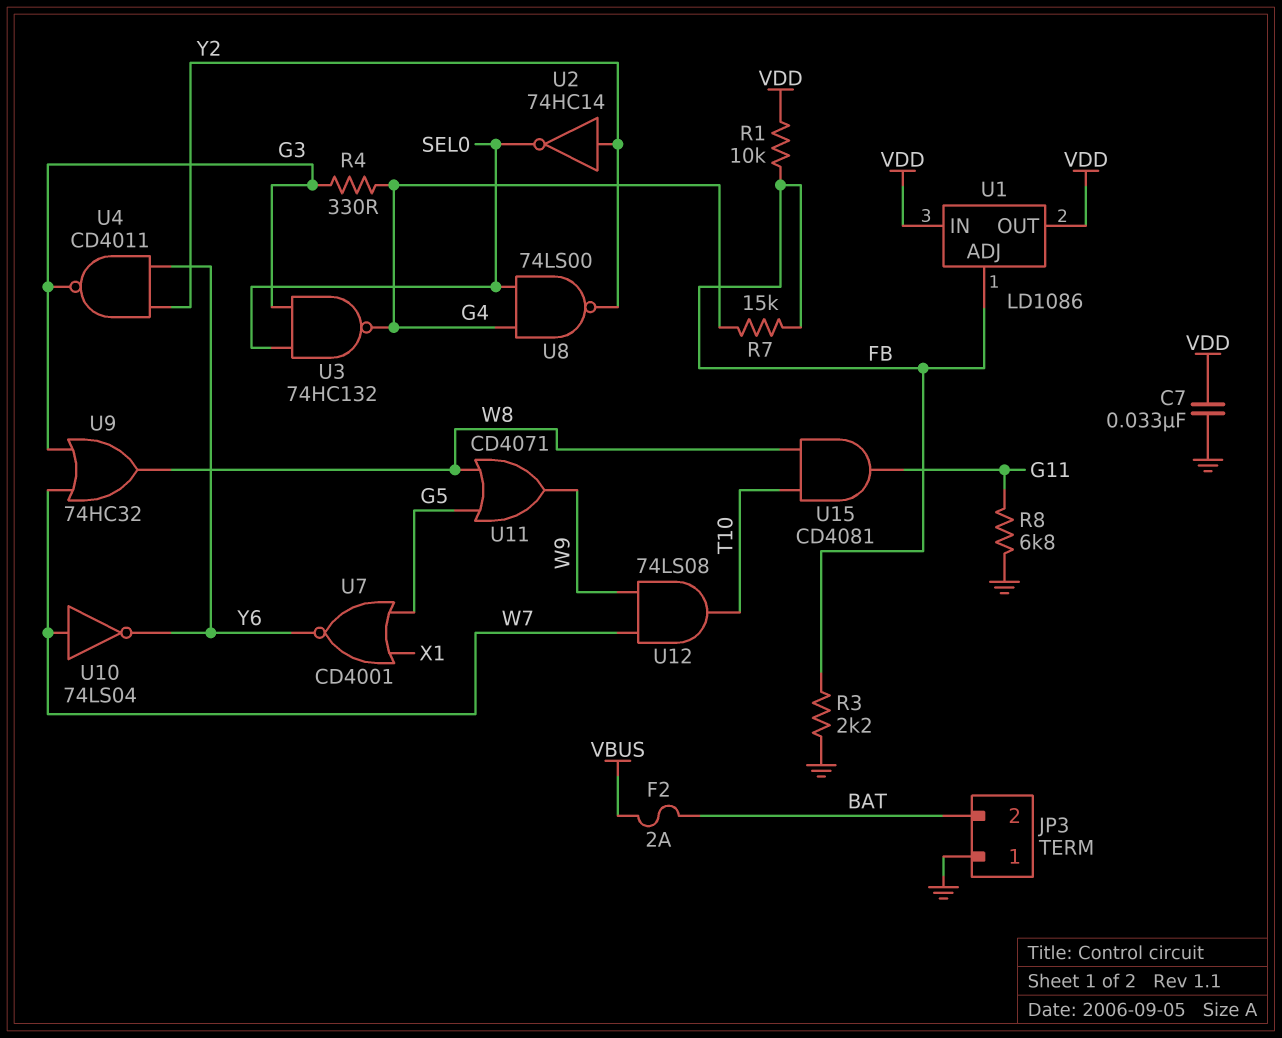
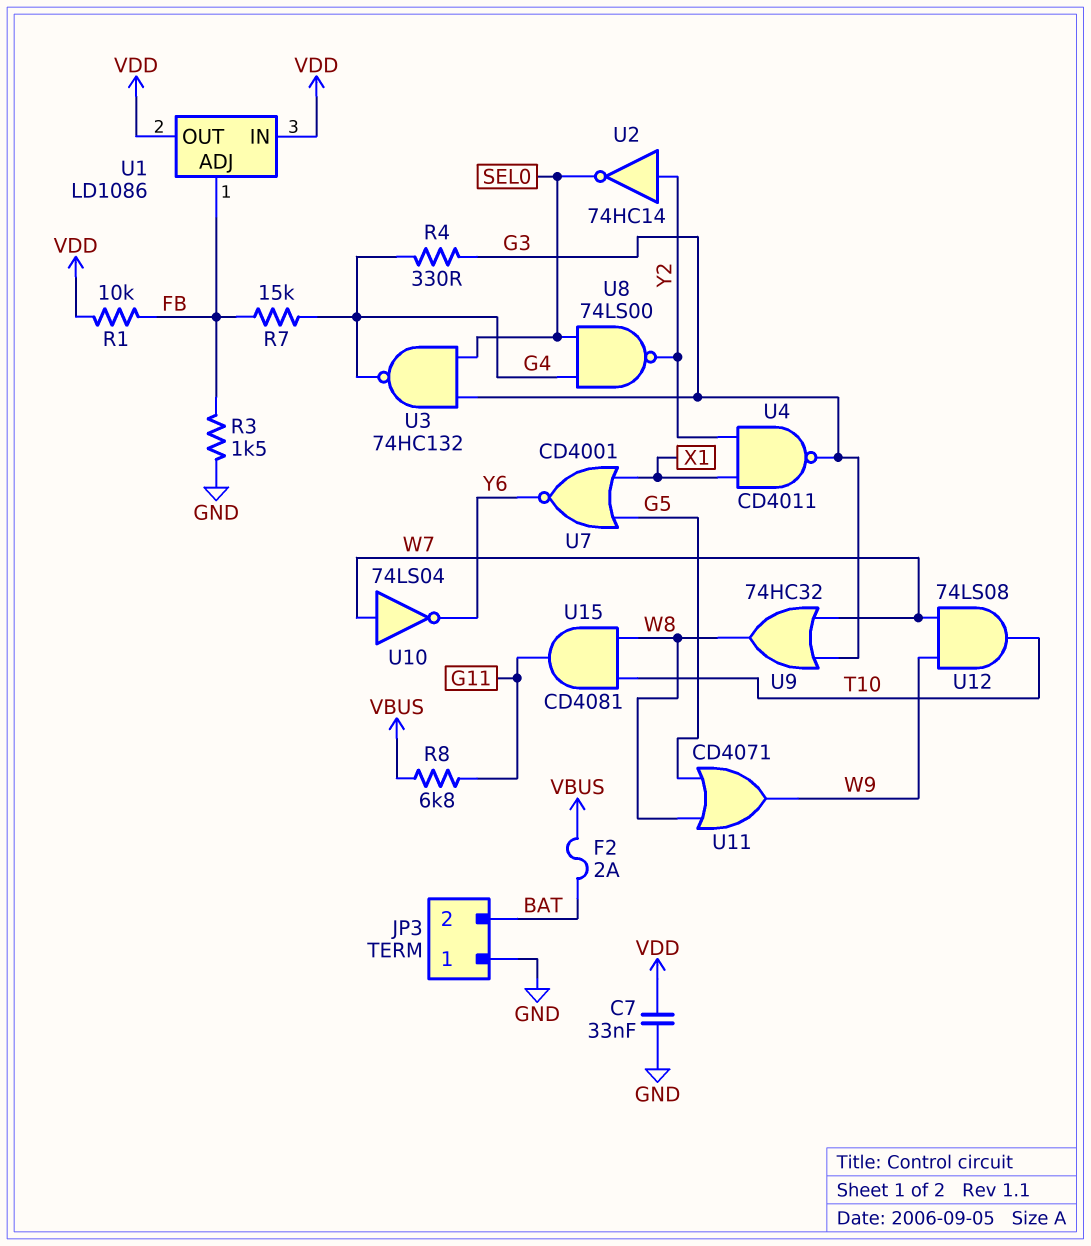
R3: 2.2k (FB, GND) -> 1.5k (FB, GND)
R8: 6.8k (G11, GND) -> 6.8k (G11, VBUS)
U4: NAND CD4011 (in Y2, in Y6, out G3) -> NAND CD4011 (in X1, in Y2, out G3)

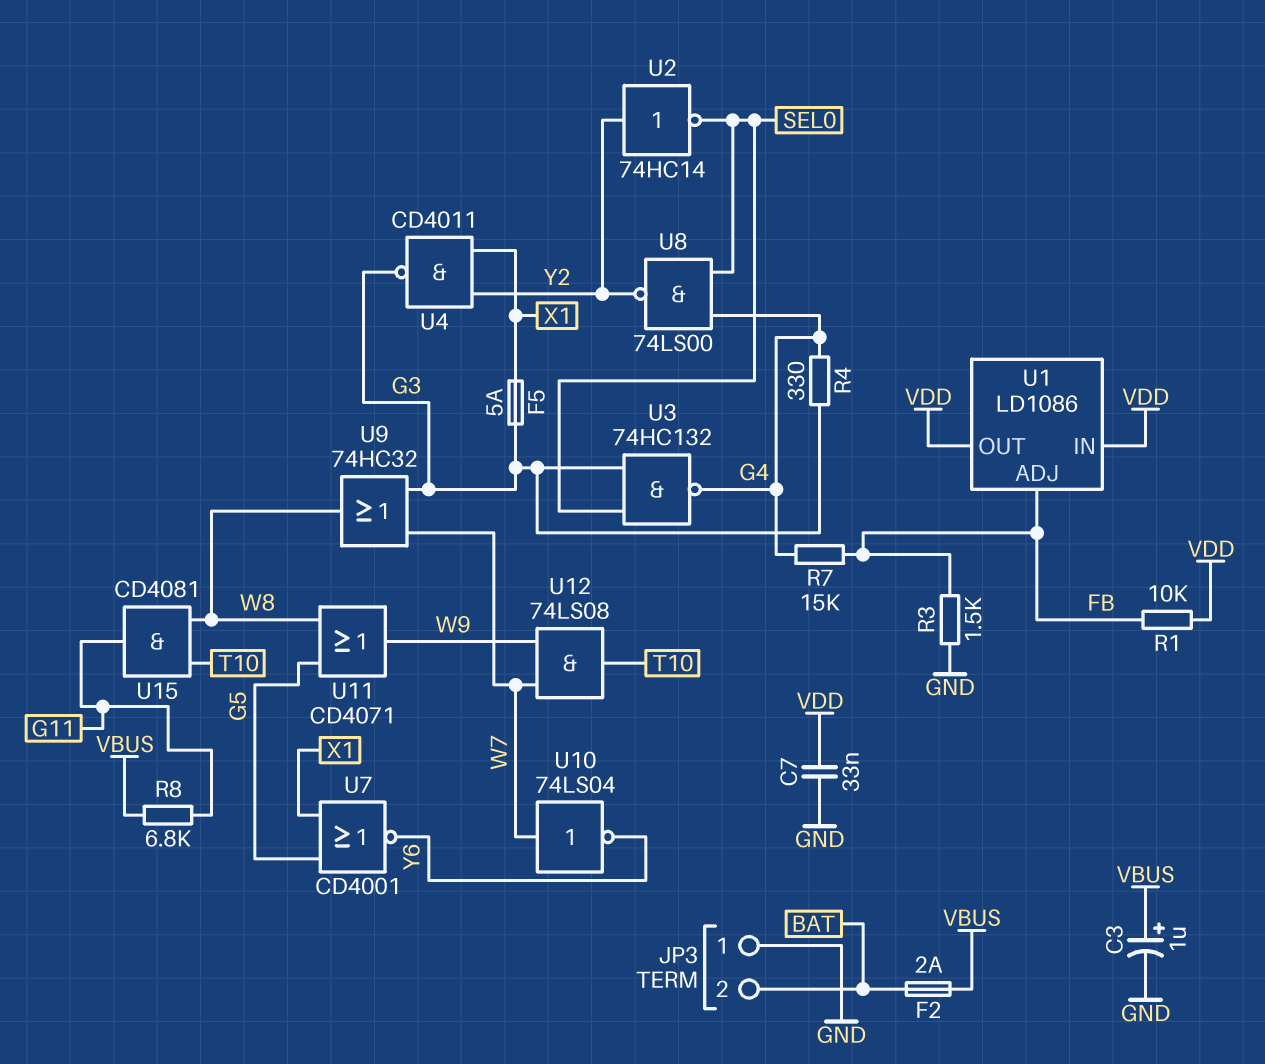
C3: none -> 1uF (plus VBUS, minus GND)
F5: none -> 5A (G3, X1)

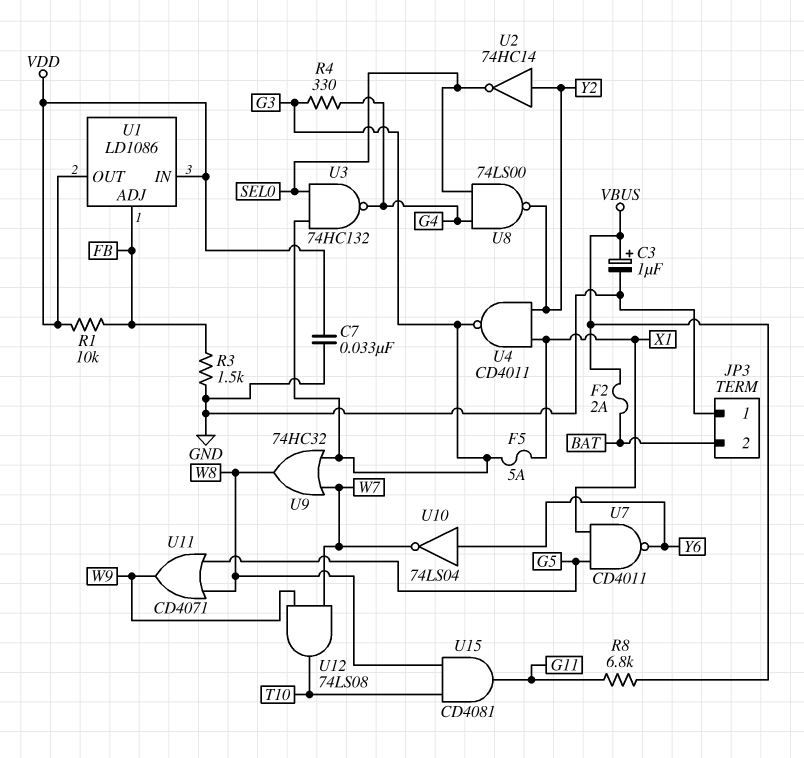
R7: 15k (FB, G4) -> none
U7: NOR CD4001 (in G5, in X1, out Y6) -> NAND CD4011 (in G5, in X1, out Y6)
U10: NOT 74LS04 (in W7, out Y6) -> NOT 74LS04 (in Y6, out W7)

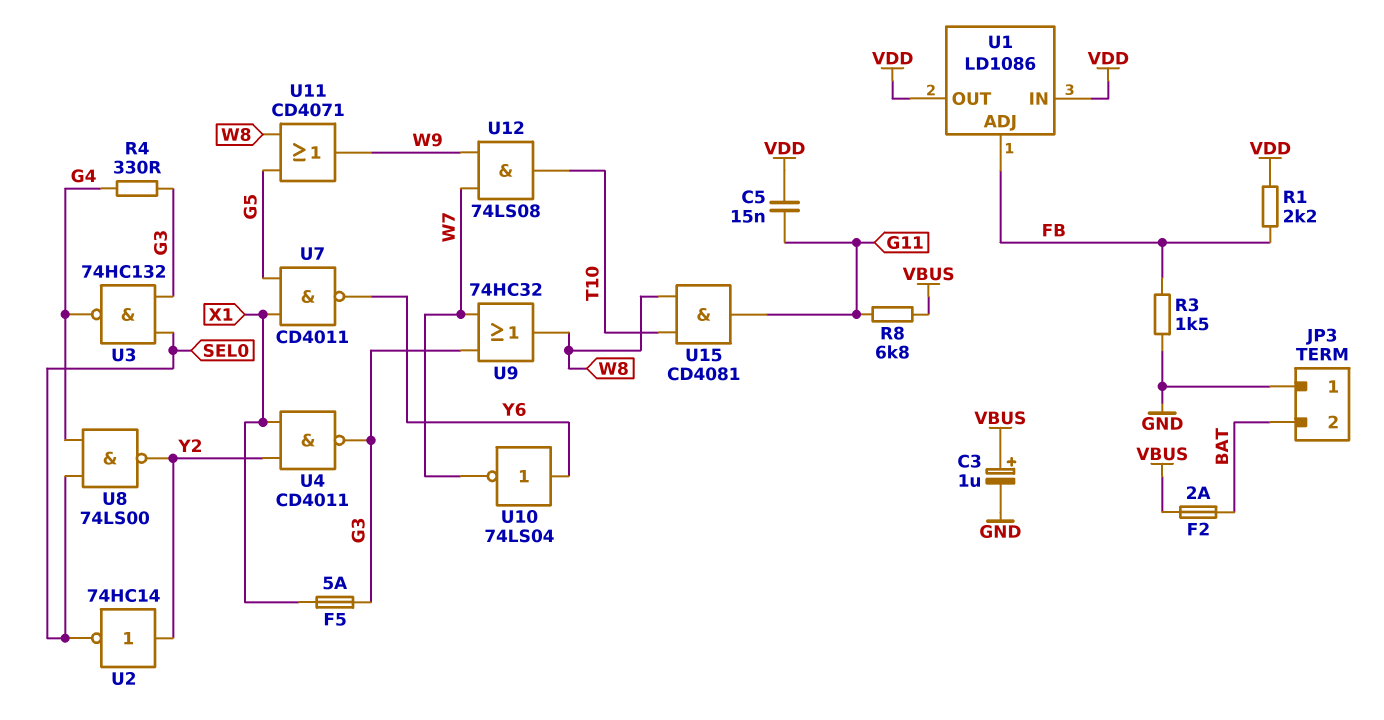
C5: none -> 15nF (G11, VDD)
C7: 33nF (GND, VDD) -> none
R1: 10k (FB, VDD) -> 2.2k (FB, VDD)

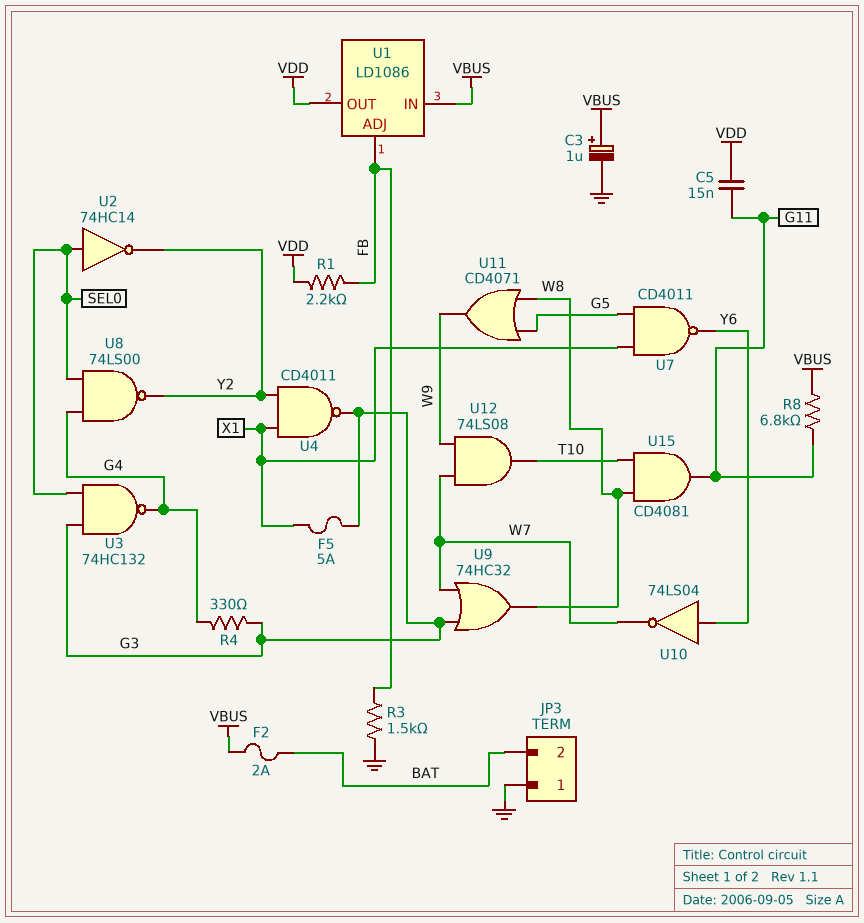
U1 pin IN: VDD -> VBUS
U2: NOT 74HC14 (in Y2, out SEL0) -> NOT 74HC14 (in SEL0, out Y2)

